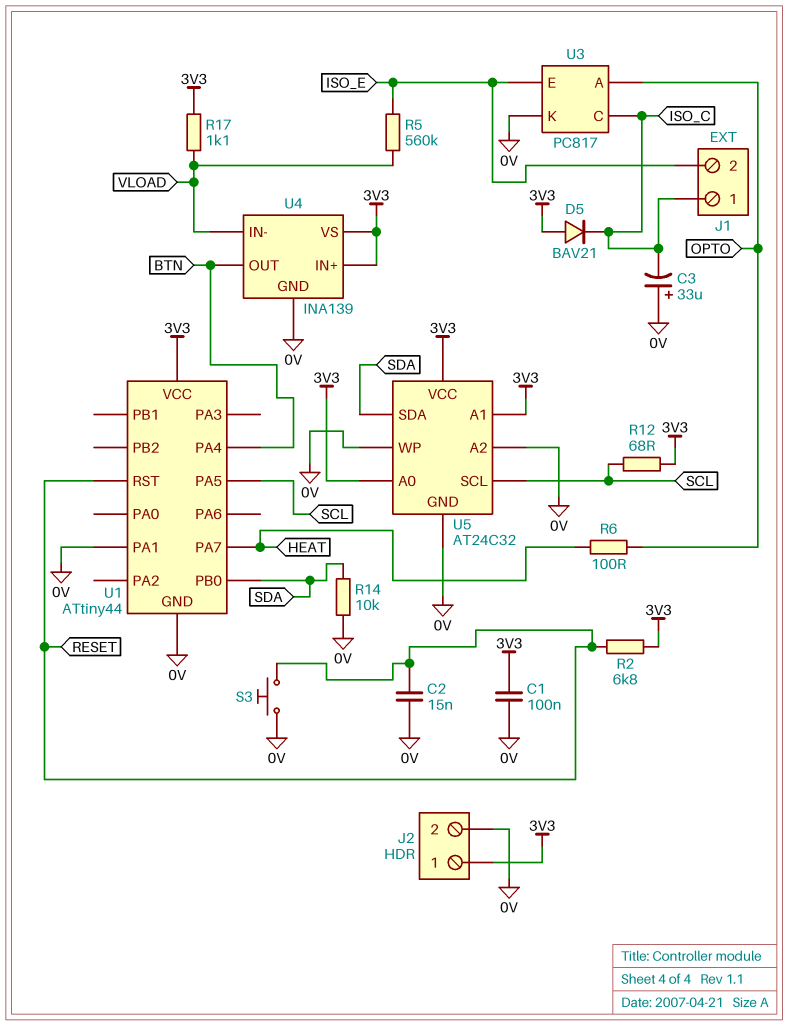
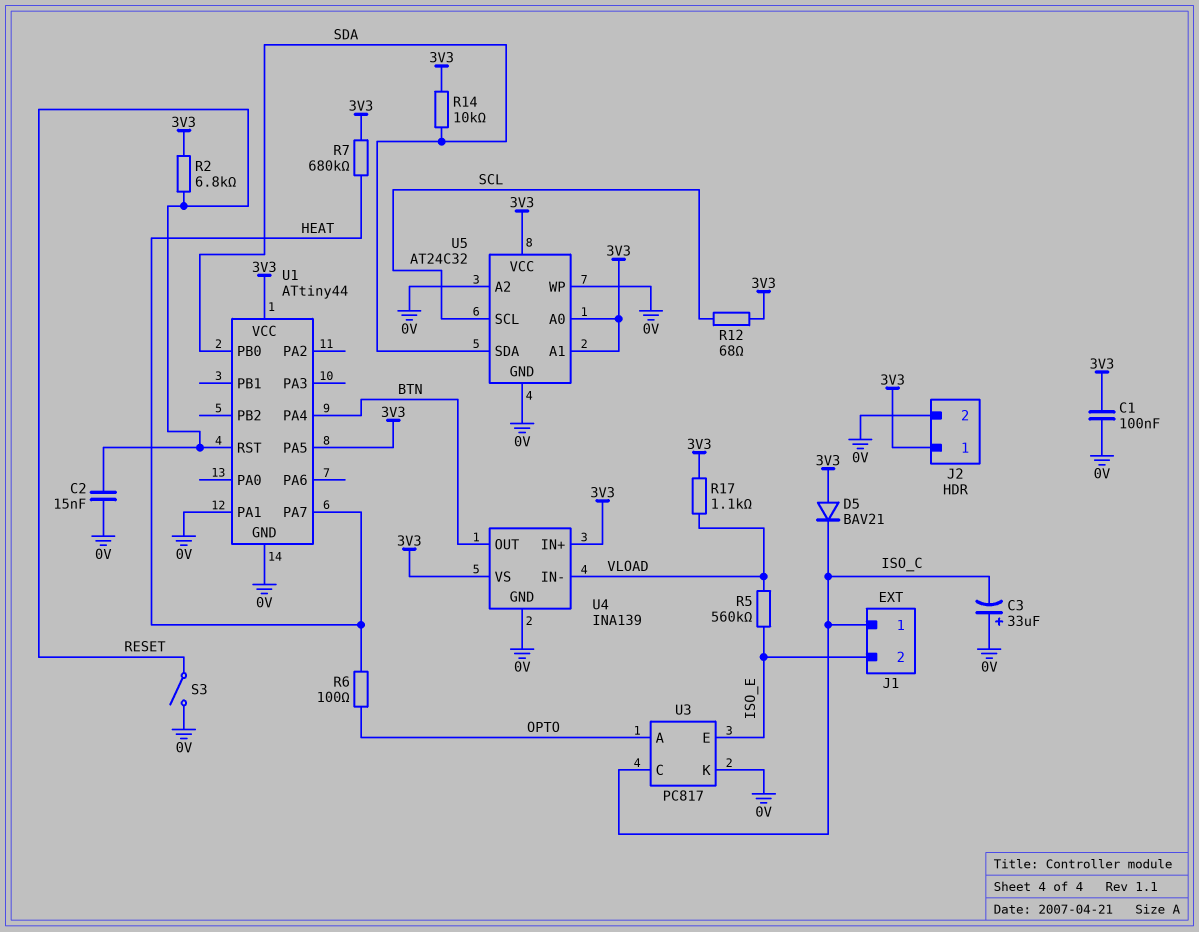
R7: none -> 680k (3V3, HEAT)
R14: 10k (0V, SDA) -> 10k (3V3, SDA)
S3: button (0V, RESET) -> switch (0V, RESET)
U1 pin PA5: SCL -> 3V3

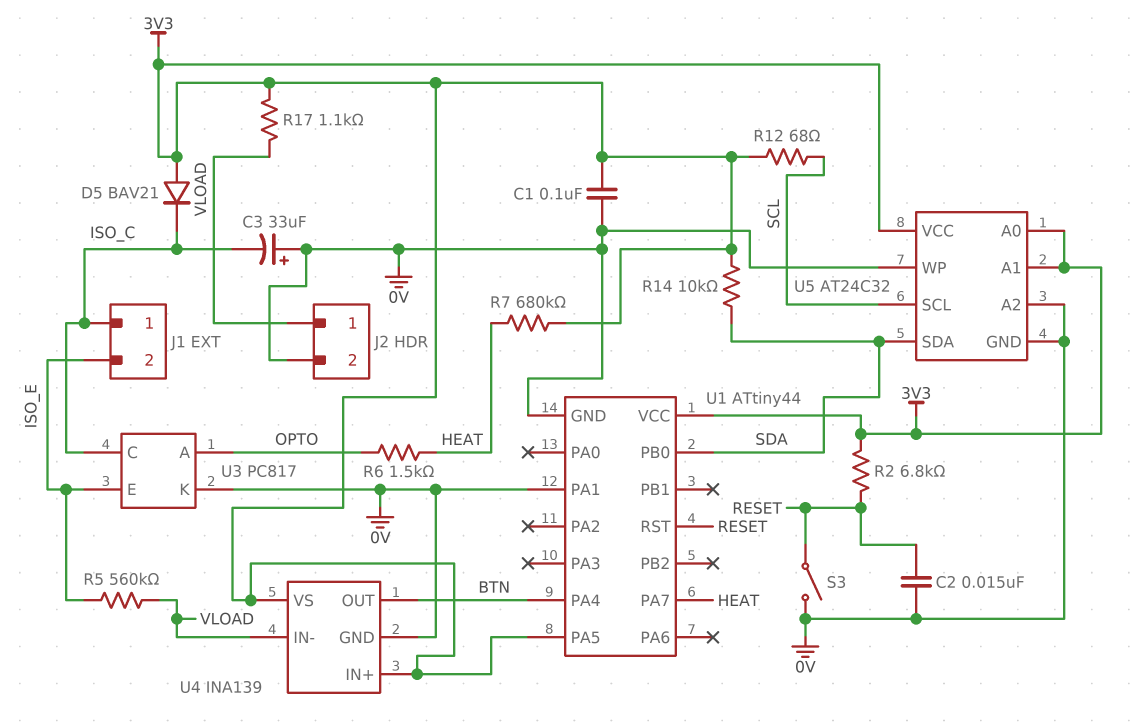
J2 pin 1: 3V3 -> VLOAD
R6: 100 (HEAT, OPTO) -> 1.5k (HEAT, OPTO)

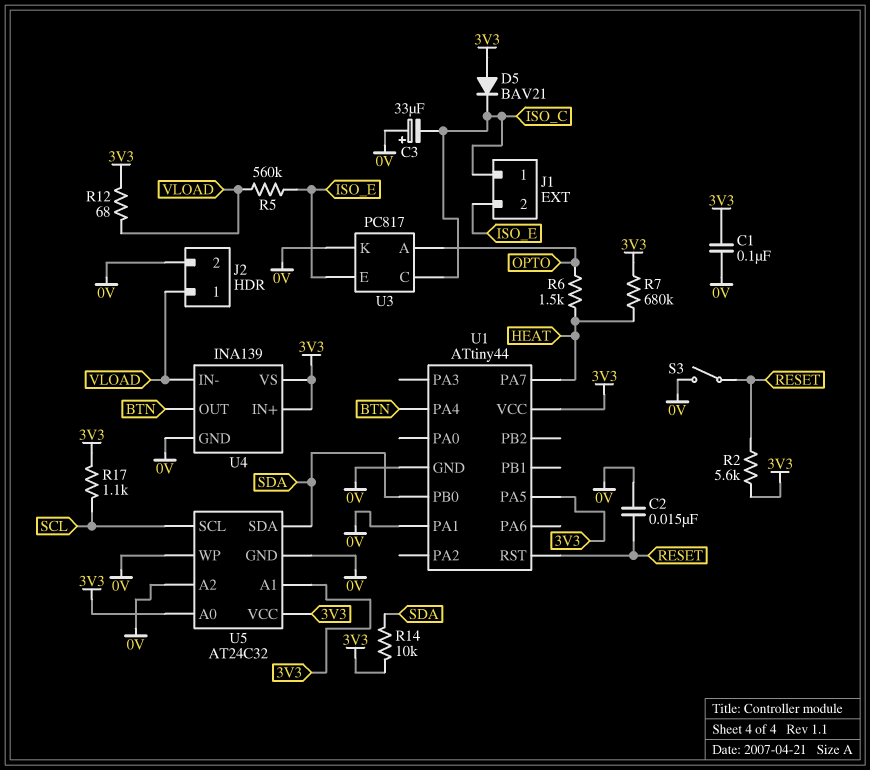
R2: 6.8k (3V3, RESET) -> 5.6k (3V3, RESET)
R12: 68 (3V3, SCL) -> 68 (3V3, VLOAD)
R17: 1.1k (3V3, VLOAD) -> 1.1k (3V3, SCL)

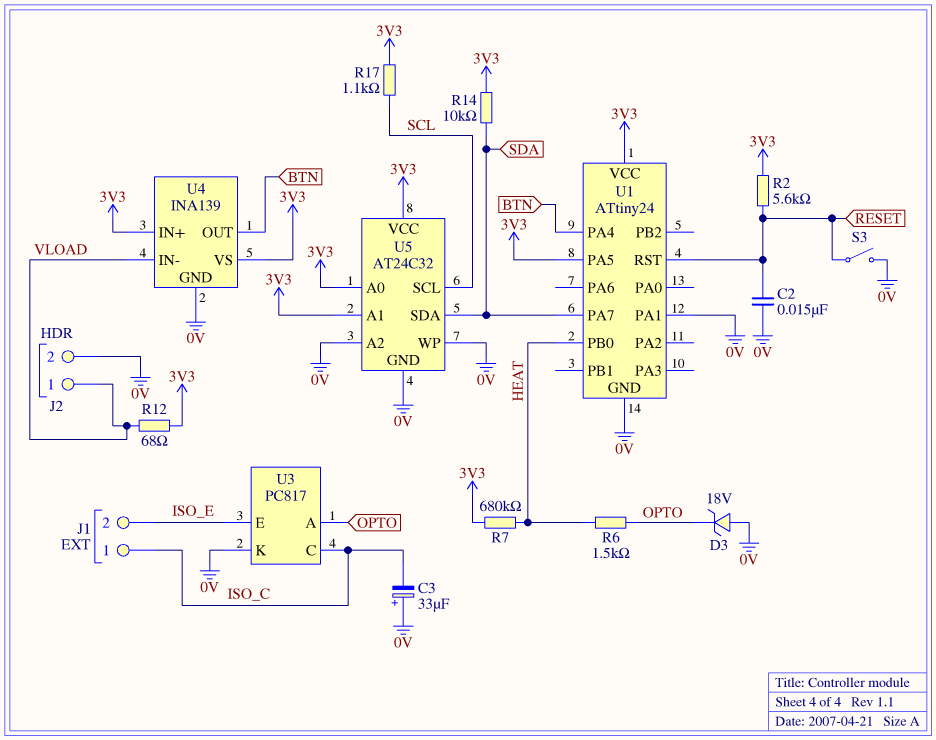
C1: 100nF (0V, 3V3) -> none
D3: none -> zener 18V (A 0V, K OPTO)
D5: diode BAV21 (A 3V3, K ISO_C) -> none
R5: 560k (ISO_E, VLOAD) -> none
U1: ATtiny44 -> ATtiny24
U1 pin PA7: HEAT -> SDA
U1 pin PB0: SDA -> HEAT

